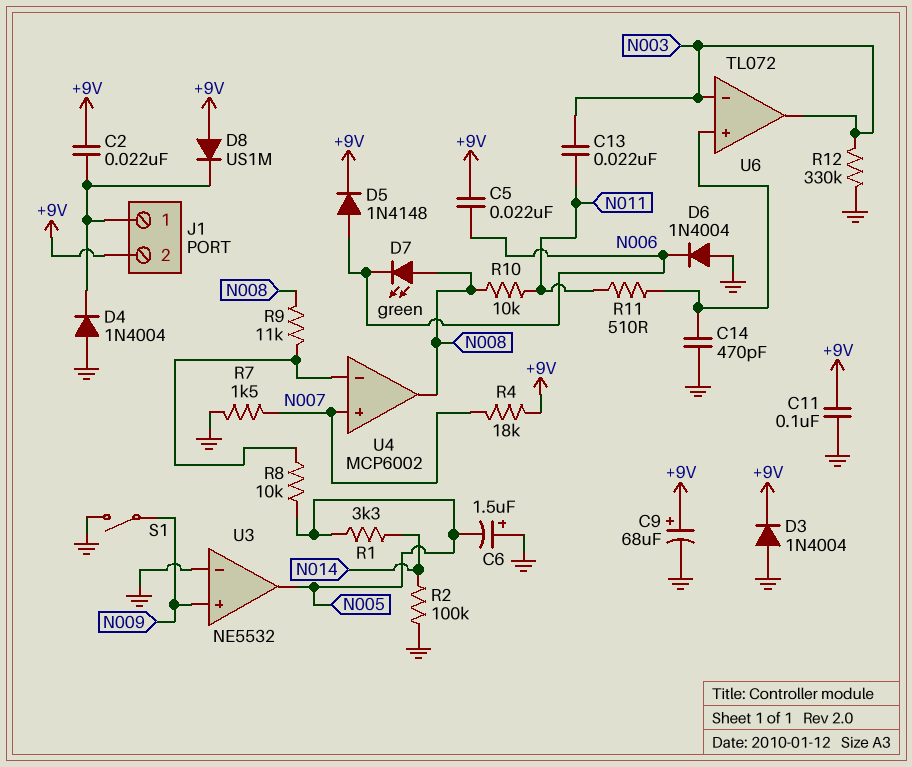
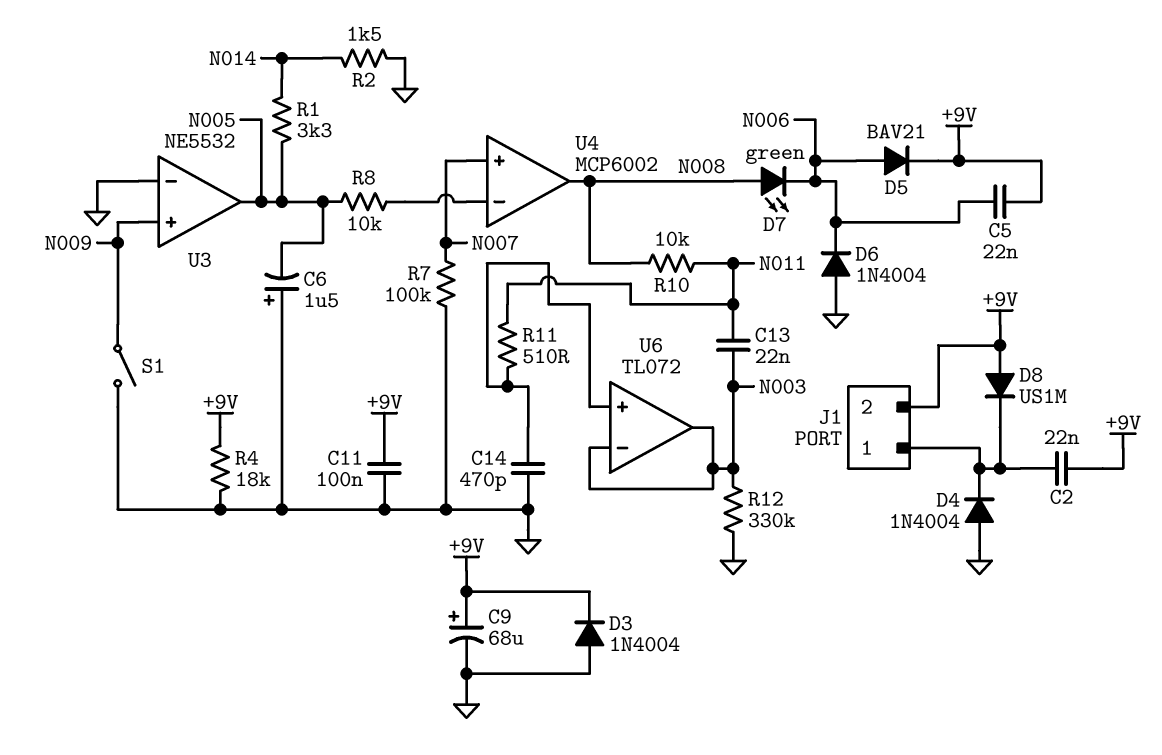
D5: diode 1N4148 (A N006, K +9V) -> diode BAV21 (A N006, K +9V)
R2: 100k (GND, N014) -> 1.5k (GND, N014)
R4: 18k (+9V, N007) -> 18k (+9V, GND)
R7: 1.5k (GND, N007) -> 100k (GND, N007)
R9: 11k (N008, U4/in-) -> none

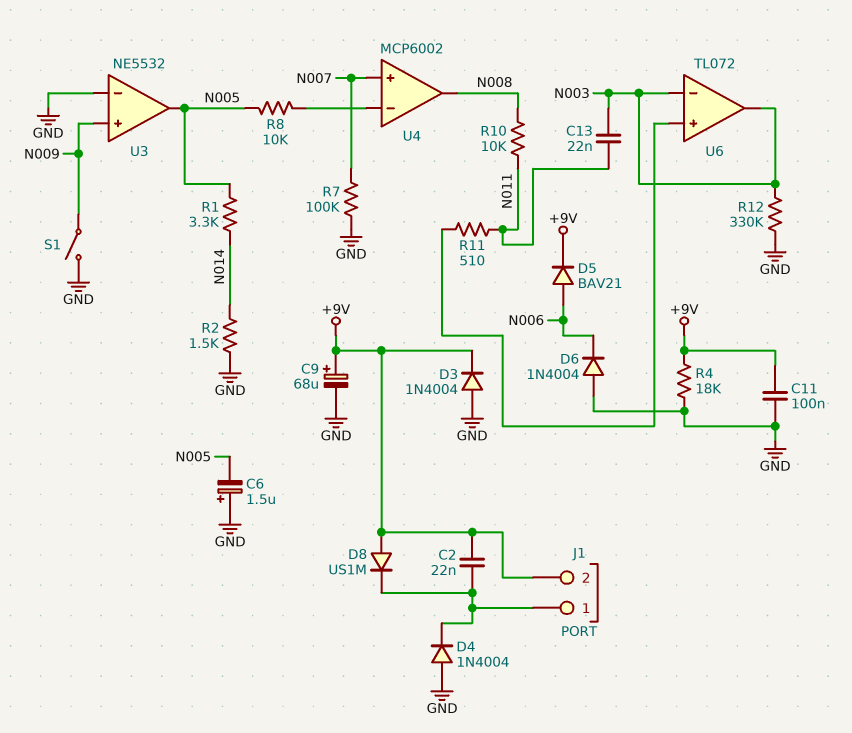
C5: 22nF (+9V, N006) -> none
C14: 470pF (GND, U6/in+) -> none
D7: LED green (A N008, K N006) -> none

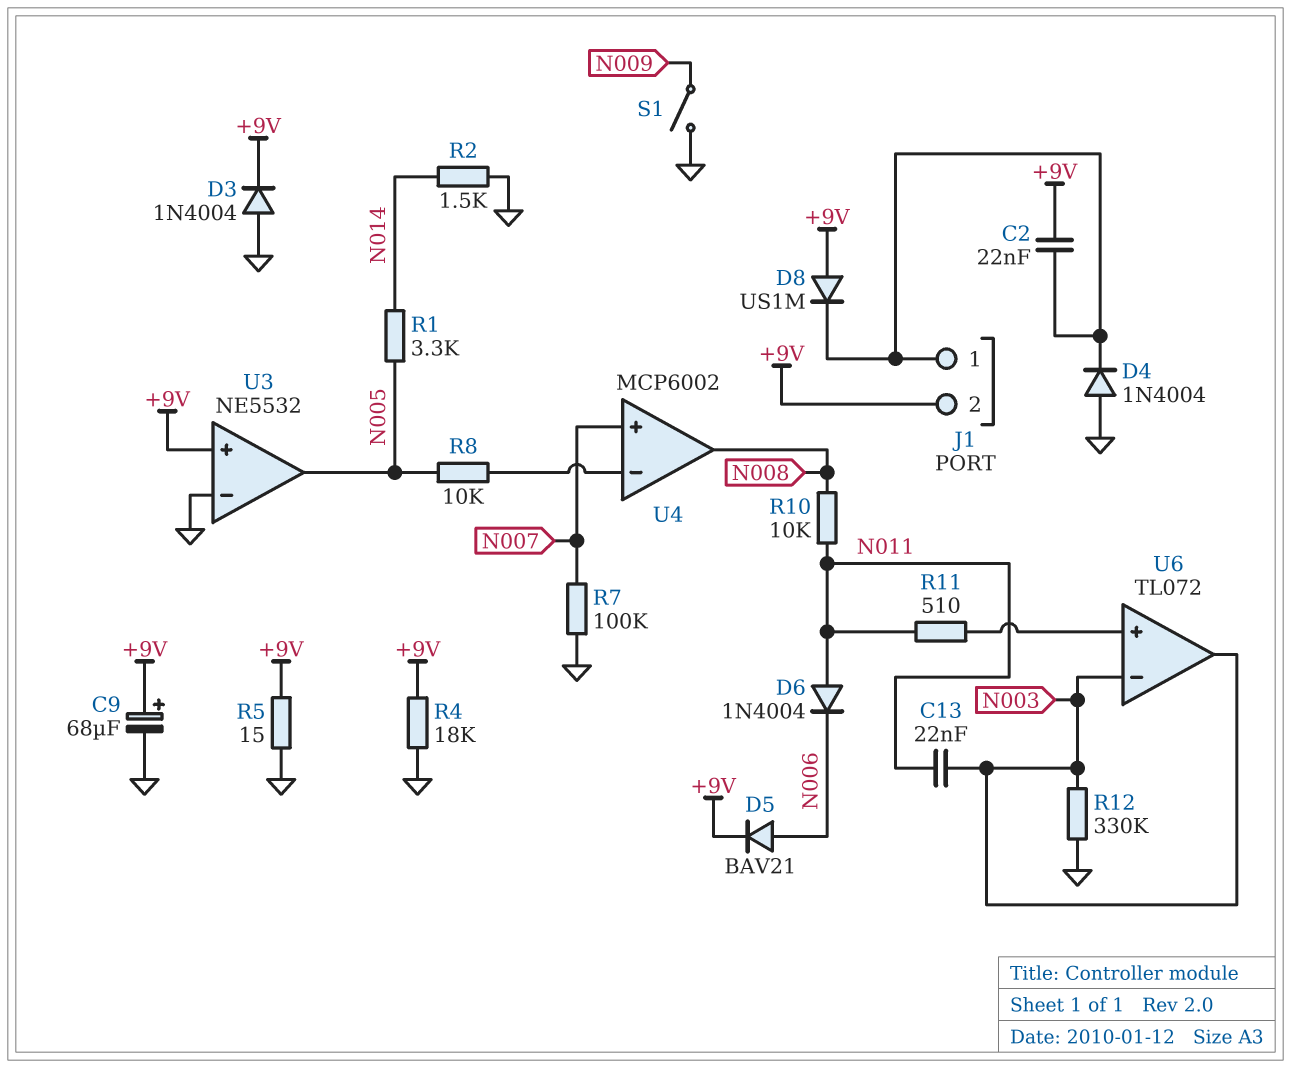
C6: 1.5uF (plus GND, minus N005) -> none
C11: 100nF (+9V, GND) -> none
D6: diode 1N4004 (A GND, K N006) -> diode 1N4004 (A N011, K N006)
R5: none -> 15 (+9V, GND)
U3 pin in+: N009 -> +9V

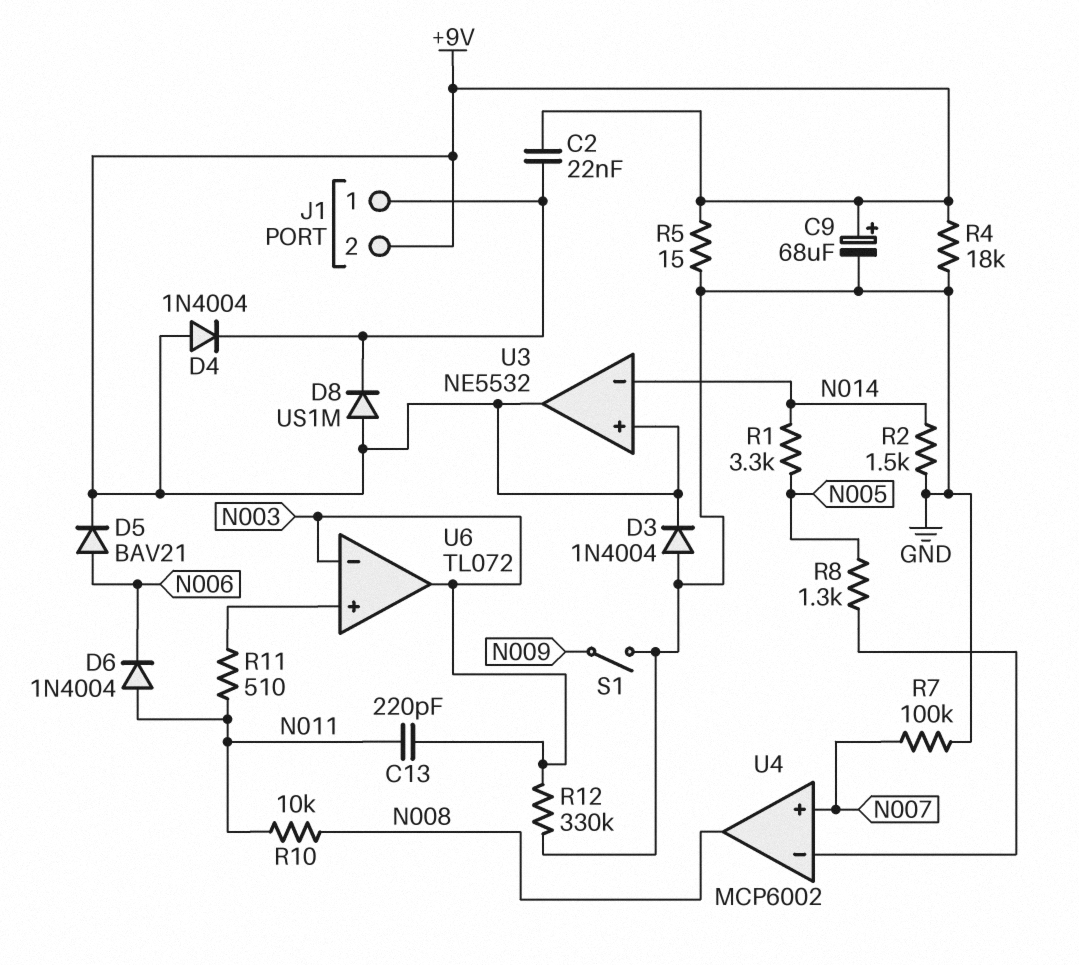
C13: 22nF (N003, N011) -> 220pF (N003, N011)
D4: diode 1N4004 (A GND, K J1/1) -> diode 1N4004 (A +9V, K J1/1)
R8: 10k (N005, U4/in-) -> 1.3k (N005, U4/in-)
U3 pin in-: GND -> N014
U3 pin out: N005 -> +9V

